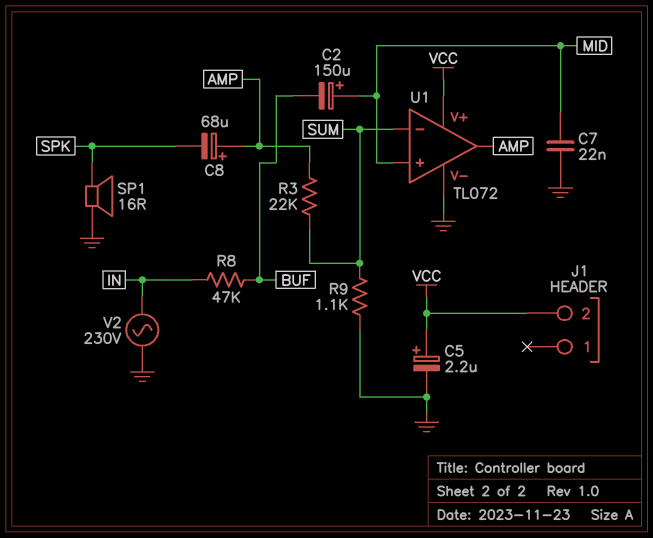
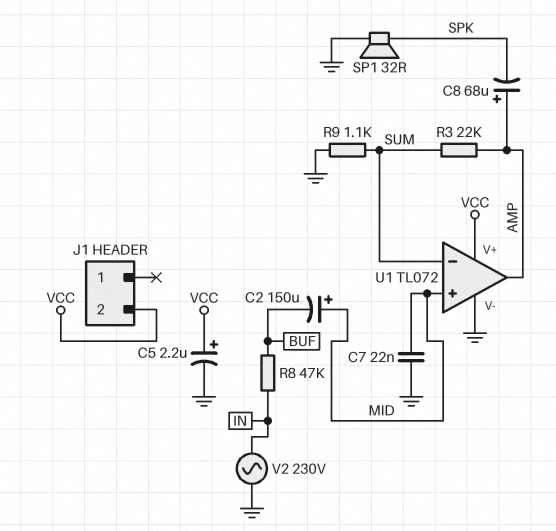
SP1: speaker 16R (GND, SPK) -> speaker 32R (GND, SPK)

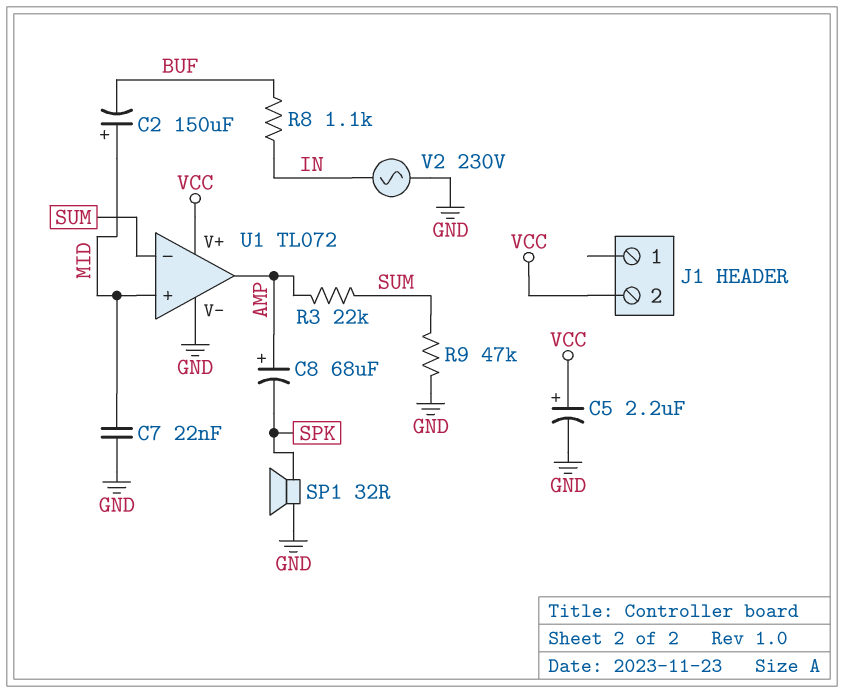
R8: 47k (BUF, IN) -> 1.1k (BUF, IN)
R9: 1.1k (GND, SUM) -> 47k (GND, SUM)

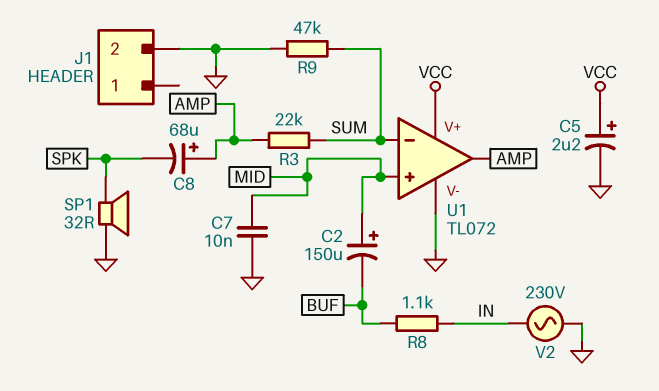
C7: 22nF (GND, MID) -> 10nF (GND, MID)
J1 pin 2: VCC -> GND

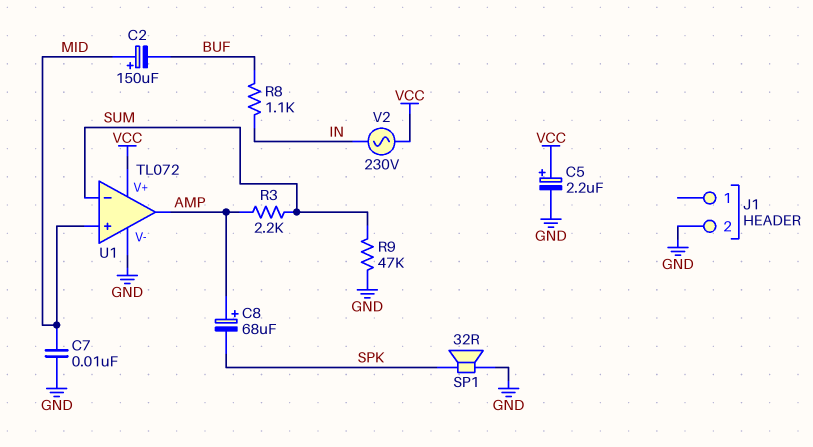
R3: 22k (AMP, SUM) -> 2.2k (AMP, SUM)
V2: AC 230V (GND, IN) -> AC 230V (IN, VCC)

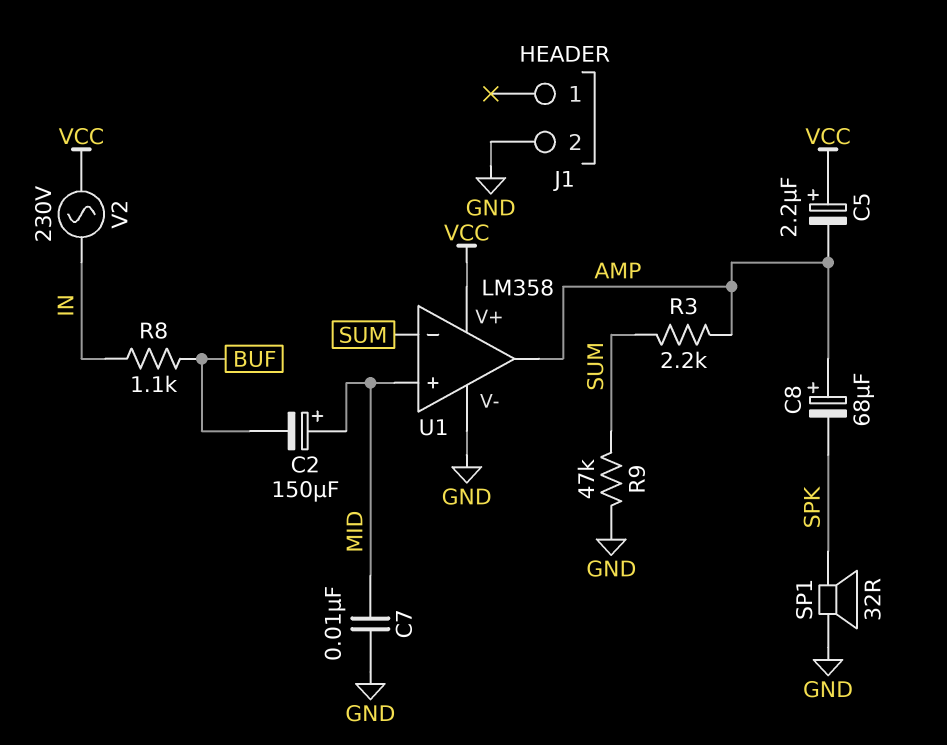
C5: 2.2uF (plus VCC, minus GND) -> 2.2uF (plus VCC, minus AMP)
U1: TL072 -> LM358

